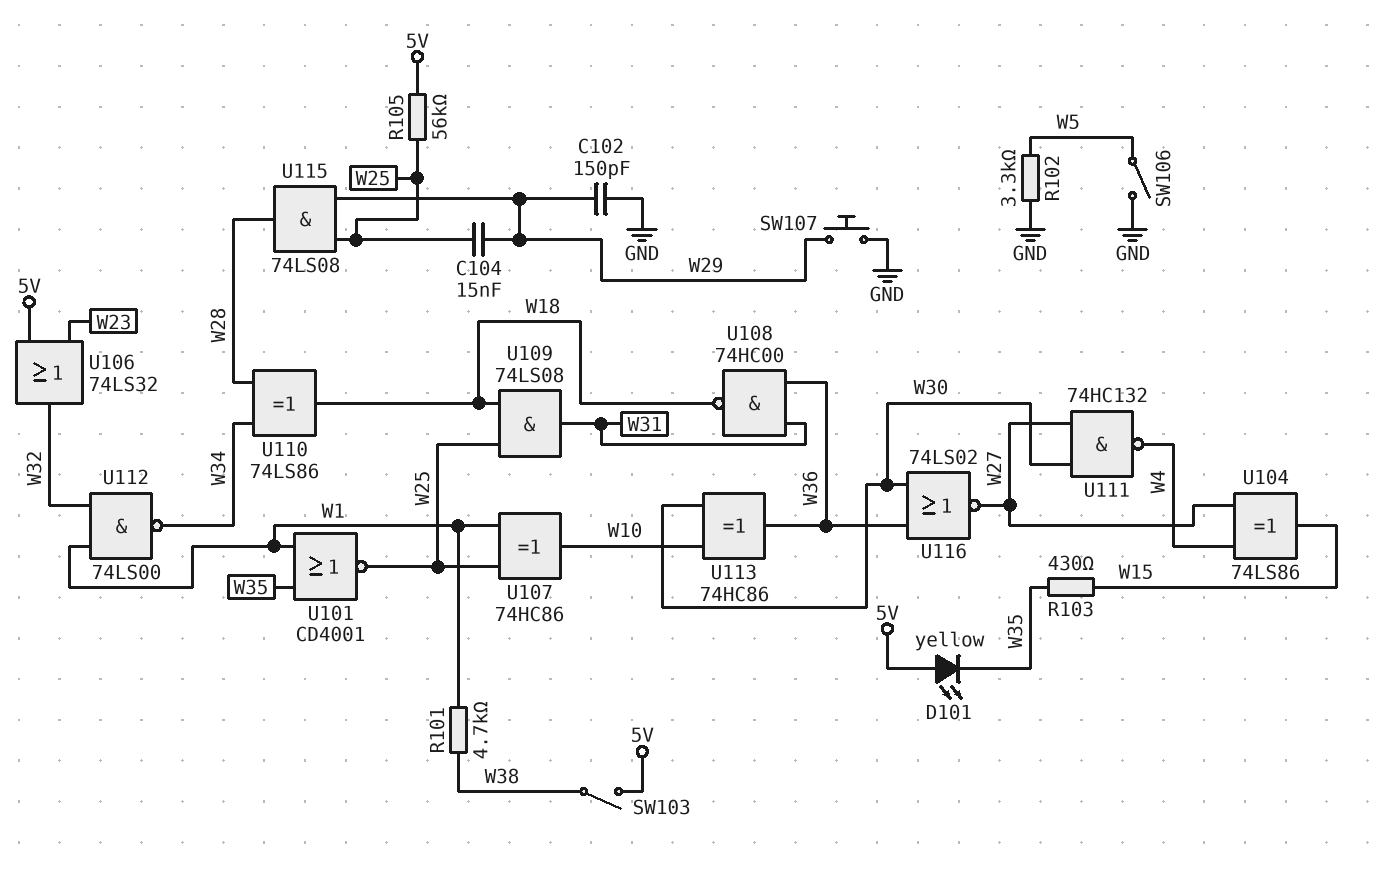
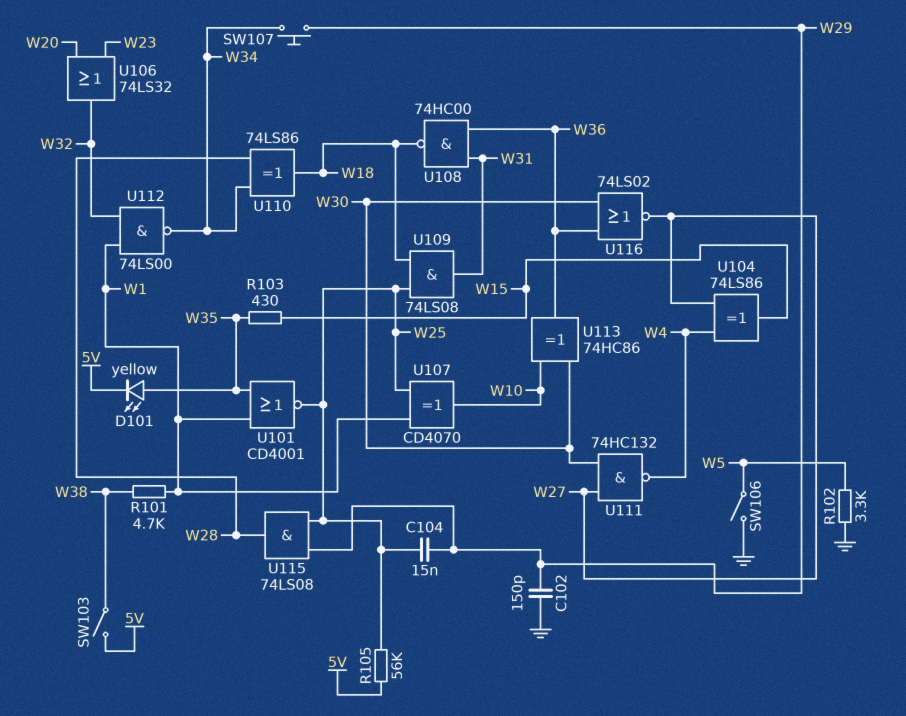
D101: LED yellow (A 5V, K W35) -> LED yellow (A W35, K 5V)
SW107: button (GND, W29) -> button (W29, W34)
U106: OR 74LS32 (in 5V, in W23, out W32) -> OR 74LS32 (in W20, in W23, out W32)
U107: XOR 74HC86 (in W1, in W25, out W10) -> XOR CD4070 (in W1, in W25, out W10)

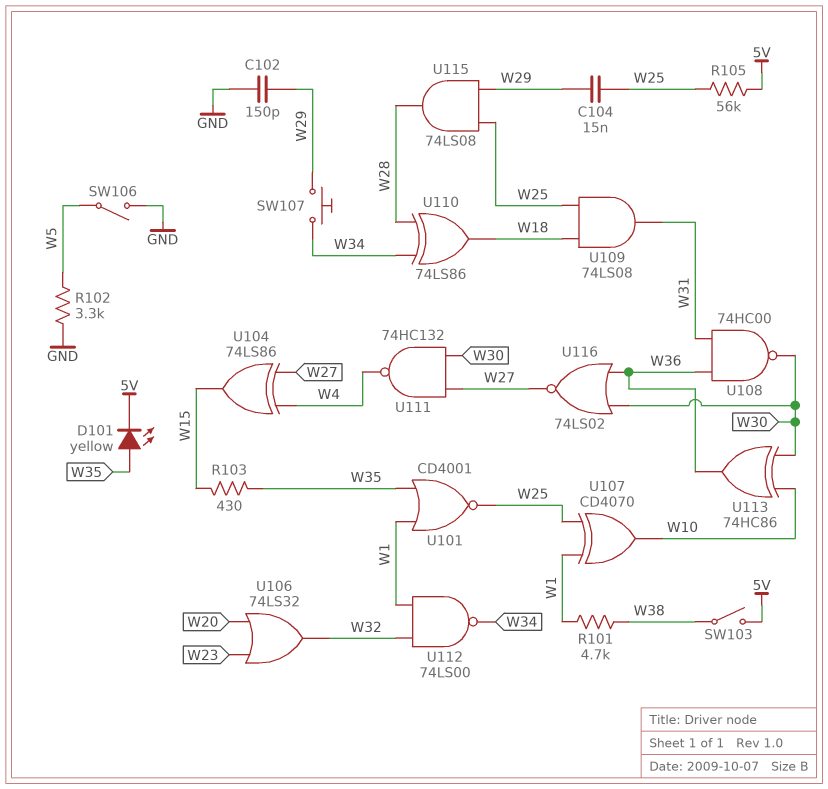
U108: NAND 74HC00 (in W31, in W36, out W18) -> NAND 74HC00 (in W31, in W36, out W30)

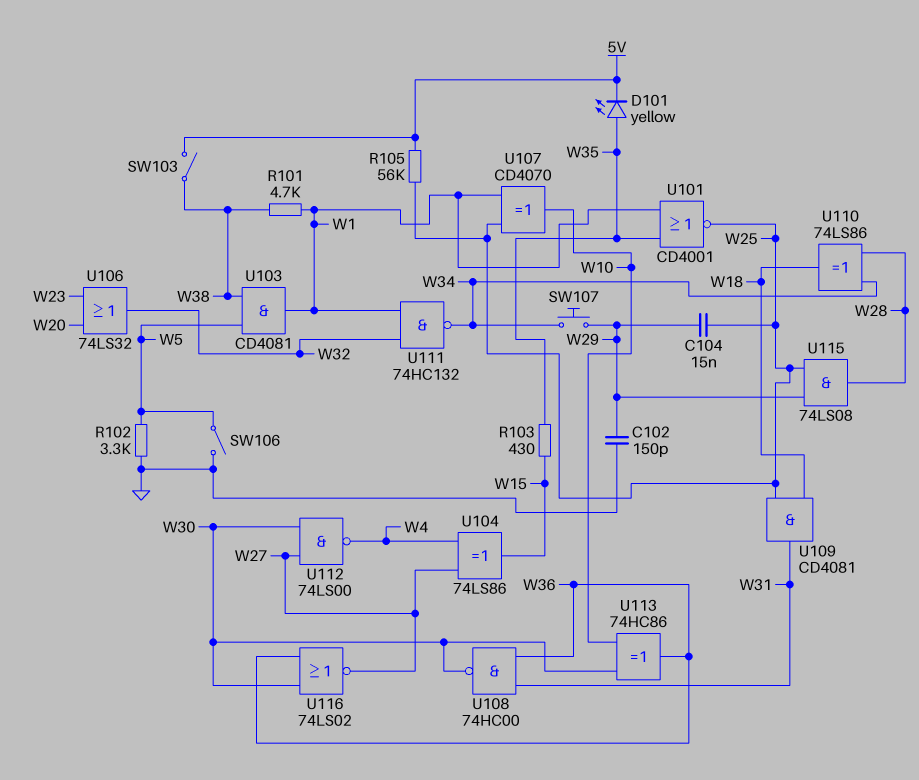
U103: none -> AND CD4081 (in W5, in W38, out W1)
U109: AND 74LS08 (in W18, in W25, out W31) -> AND CD4081 (in W18, in W25, out W31)
U111: NAND 74HC132 (in W27, in W30, out W4) -> NAND 74HC132 (in W1, in W32, out W34)
U112: NAND 74LS00 (in W1, in W32, out W34) -> NAND 74LS00 (in W27, in W30, out W4)

